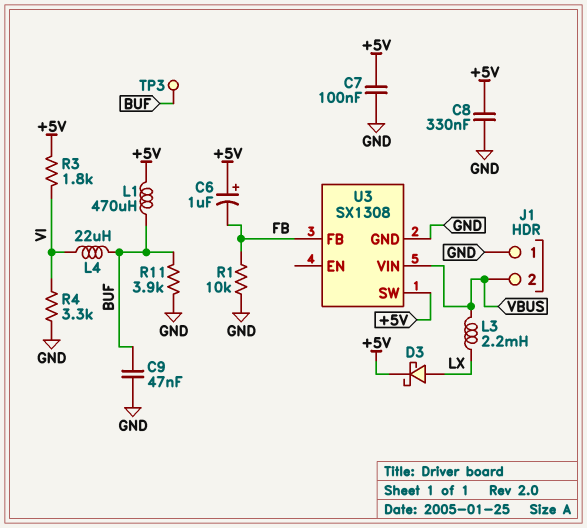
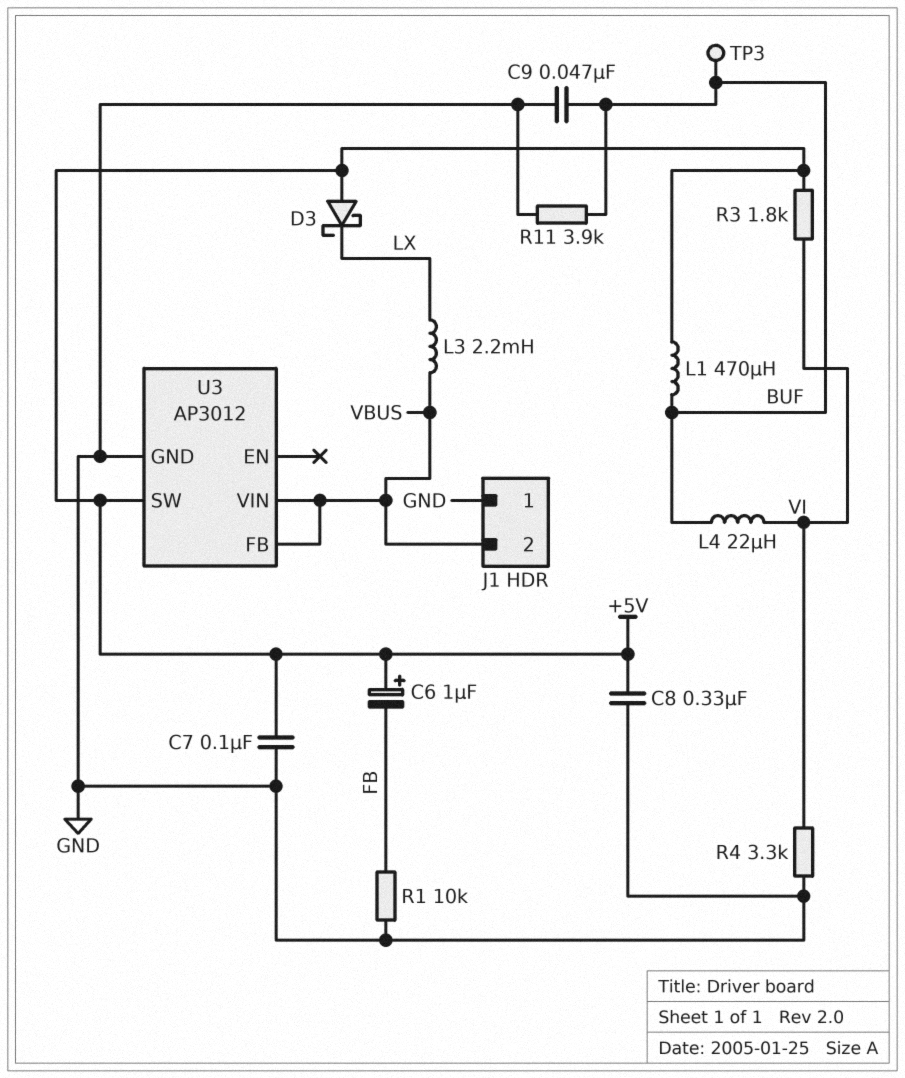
D3: schottky (A LX, K +5V) -> schottky (A +5V, K LX)
U3: SX1308 -> AP3012
U3 pin FB: FB -> VBUS

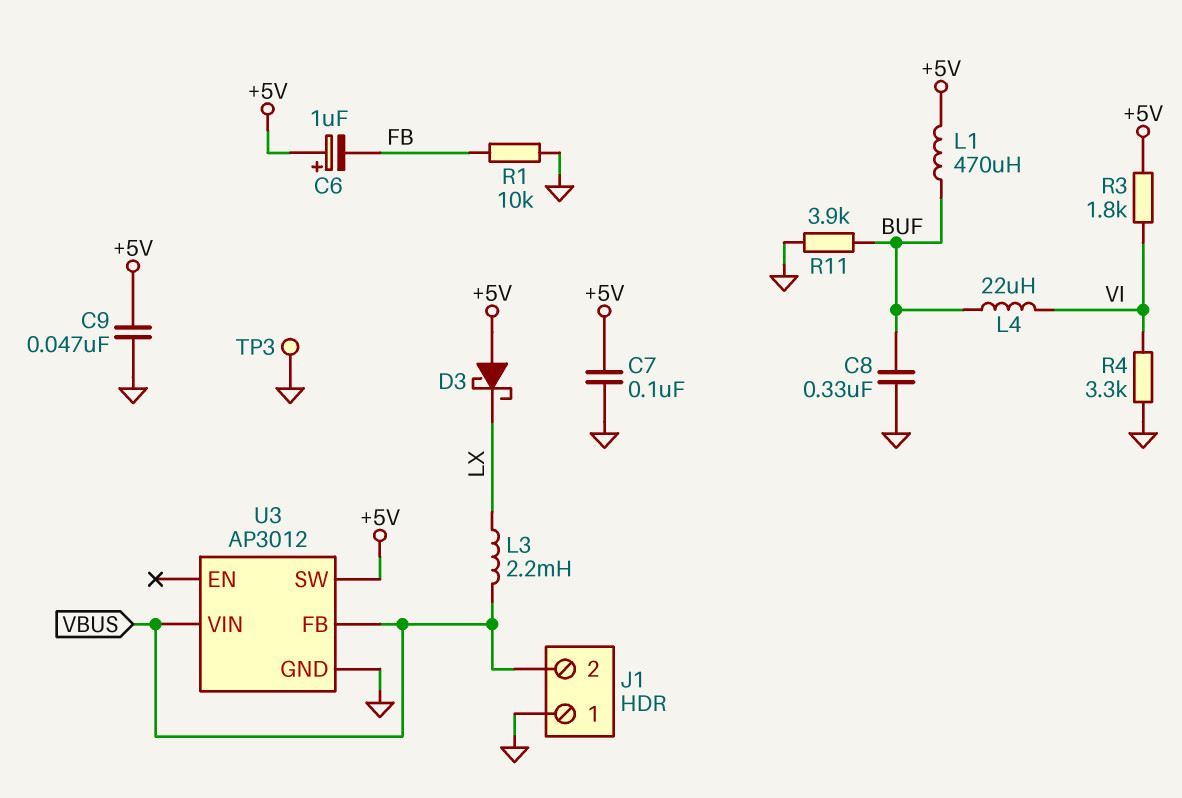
C8: 330nF (+5V, GND) -> 330nF (BUF, GND)
C9: 47nF (BUF, GND) -> 47nF (+5V, GND)
TP3: test point (BUF) -> test point (GND)

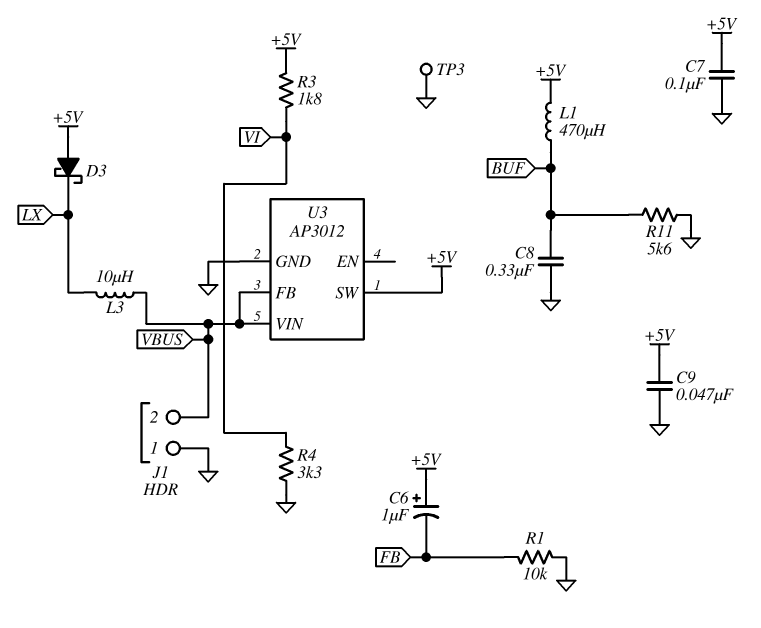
L3: 2.2mH (LX, VBUS) -> 10uH (LX, VBUS)
L4: 22uH (BUF, VI) -> none
R11: 3.9k (BUF, GND) -> 5.6k (BUF, GND)

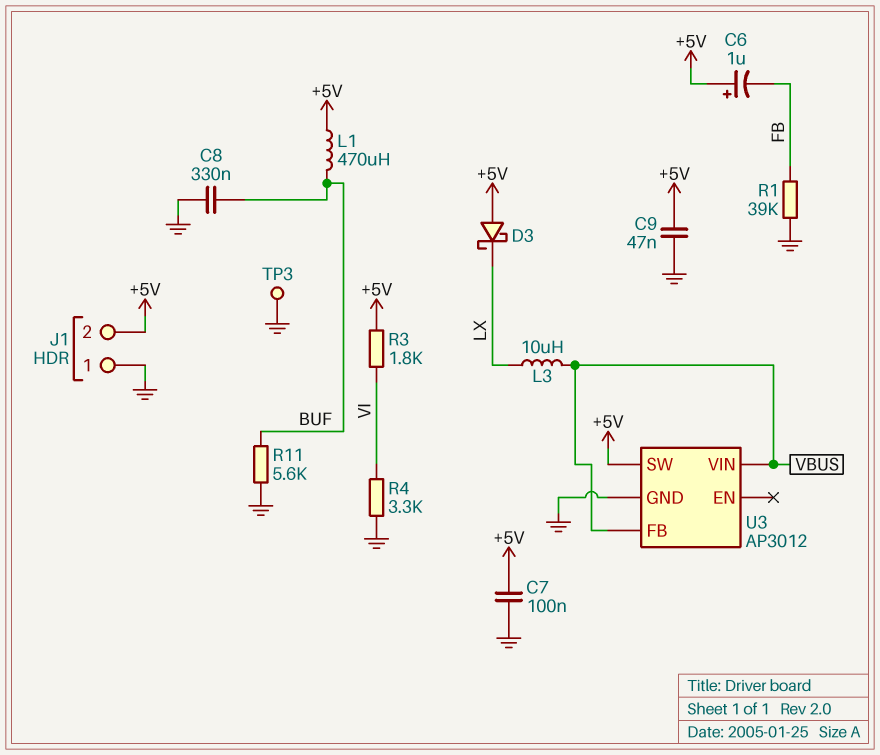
J1 pin 2: VBUS -> +5V
R1: 10k (FB, GND) -> 39k (FB, GND)

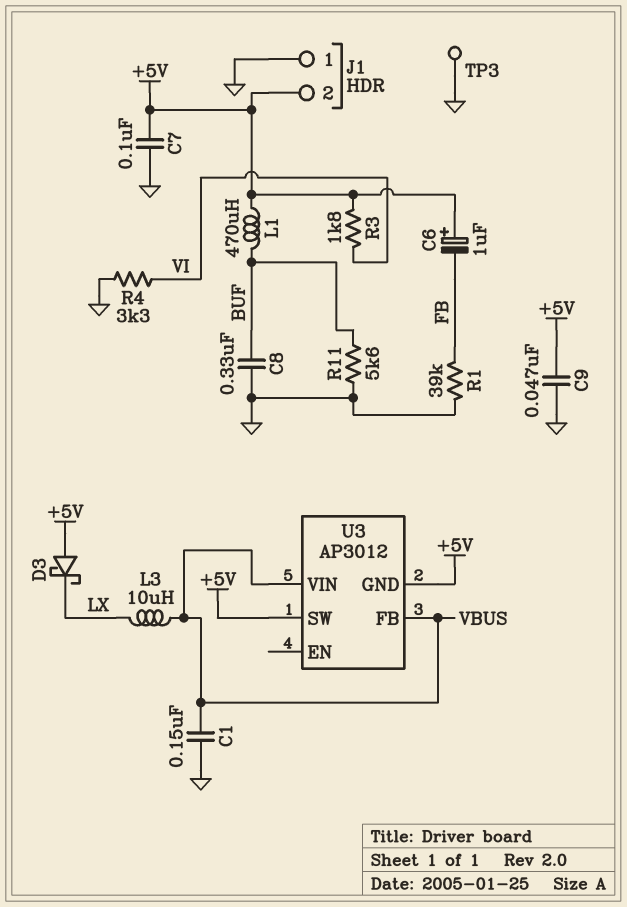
C1: none -> 150nF (GND, VBUS)
U3 pin GND: GND -> +5V

